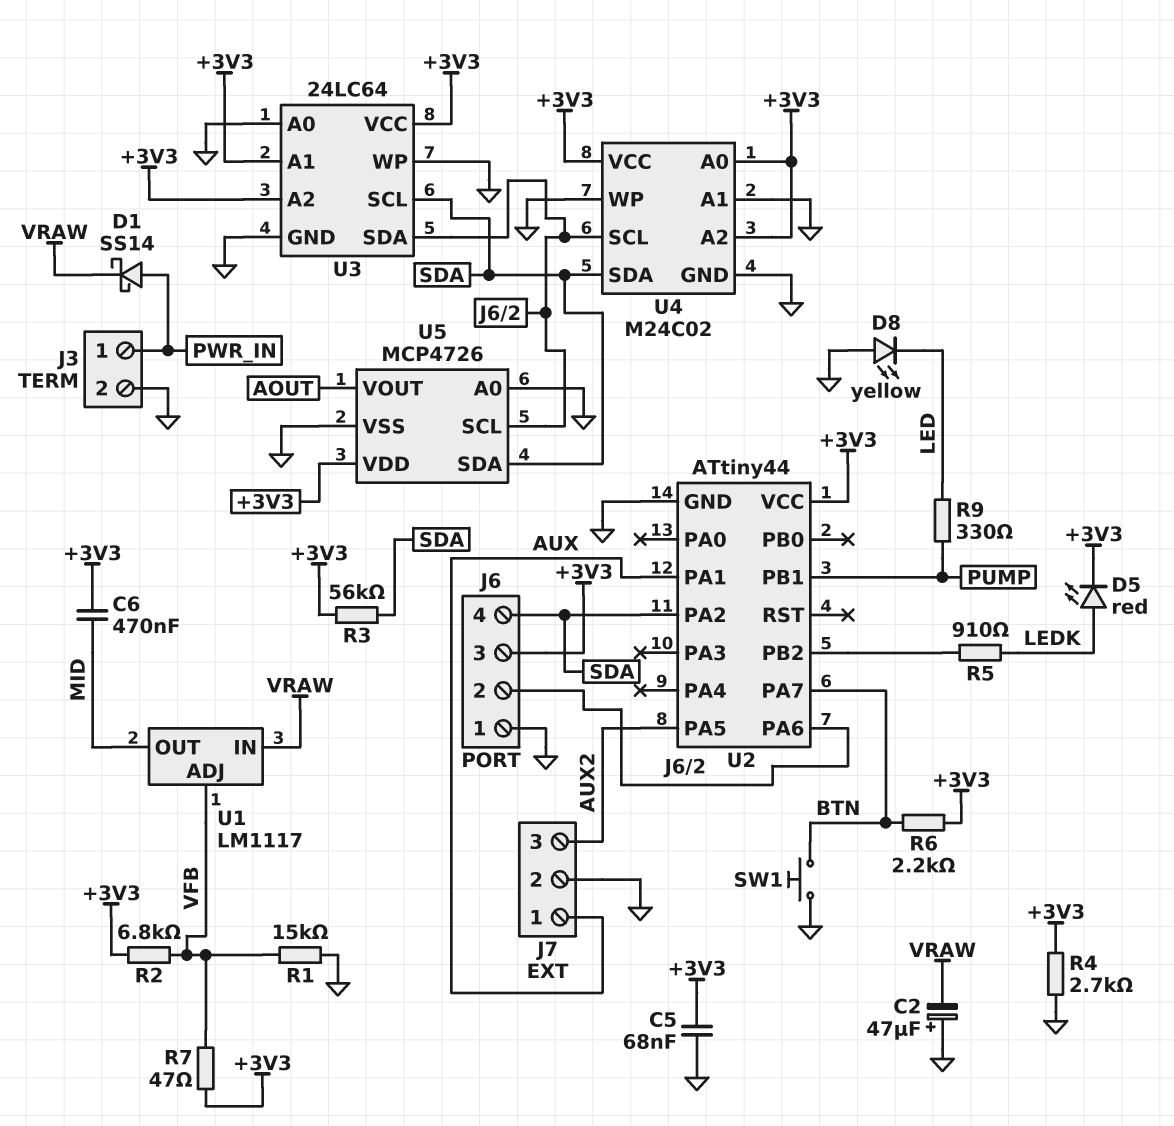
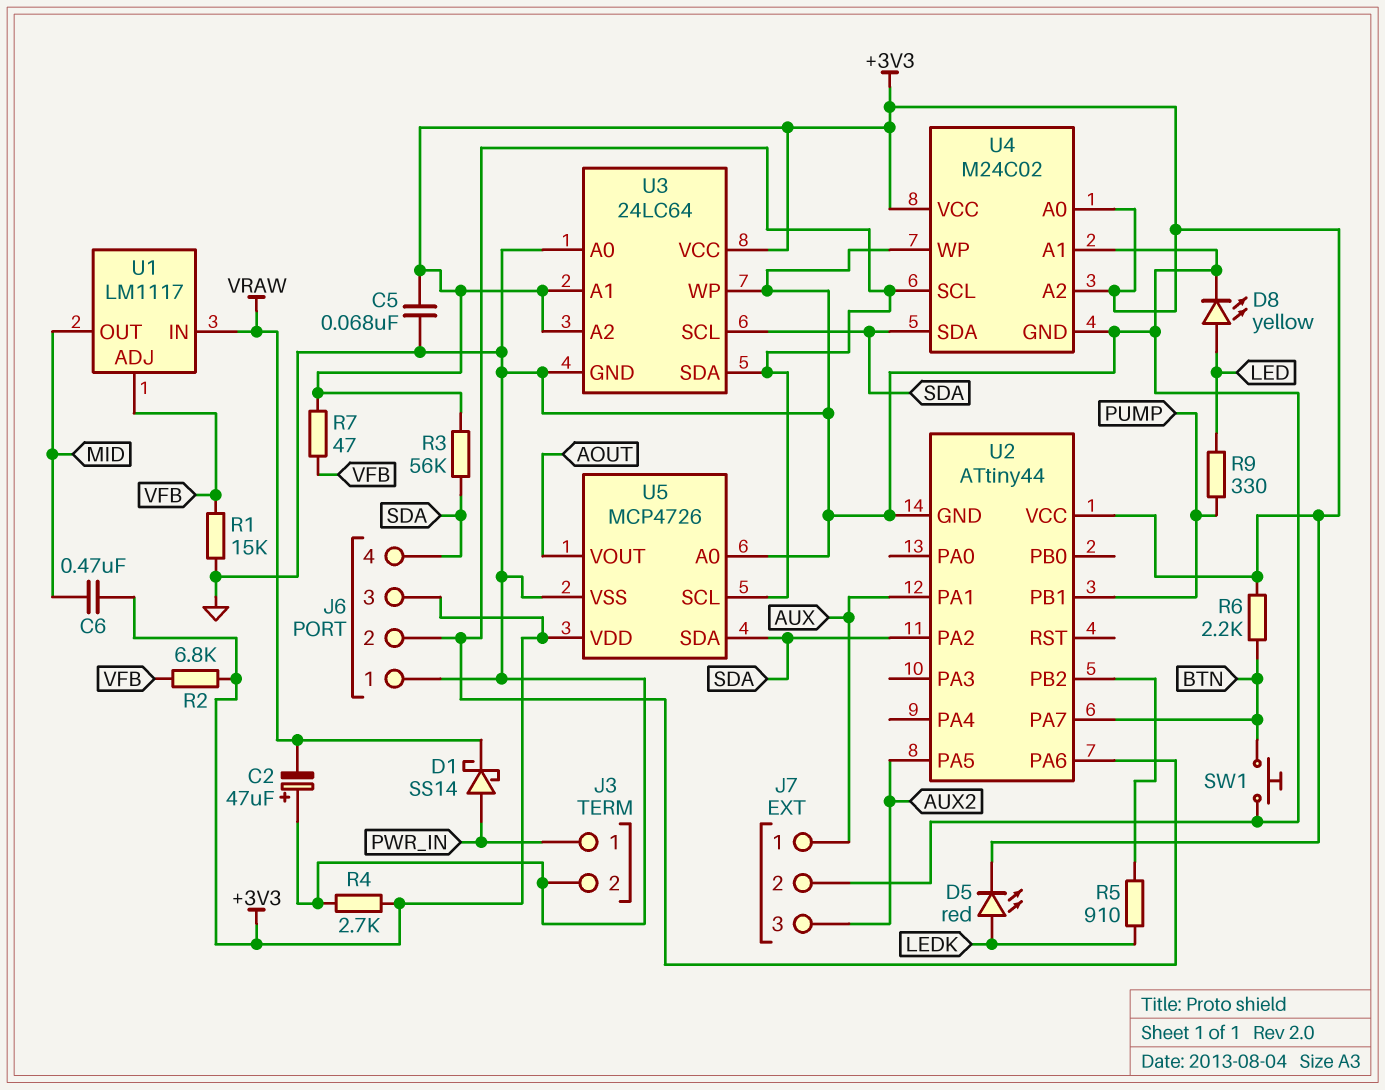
D8: LED yellow (A GND, K LED) -> LED yellow (A LED, K GND)

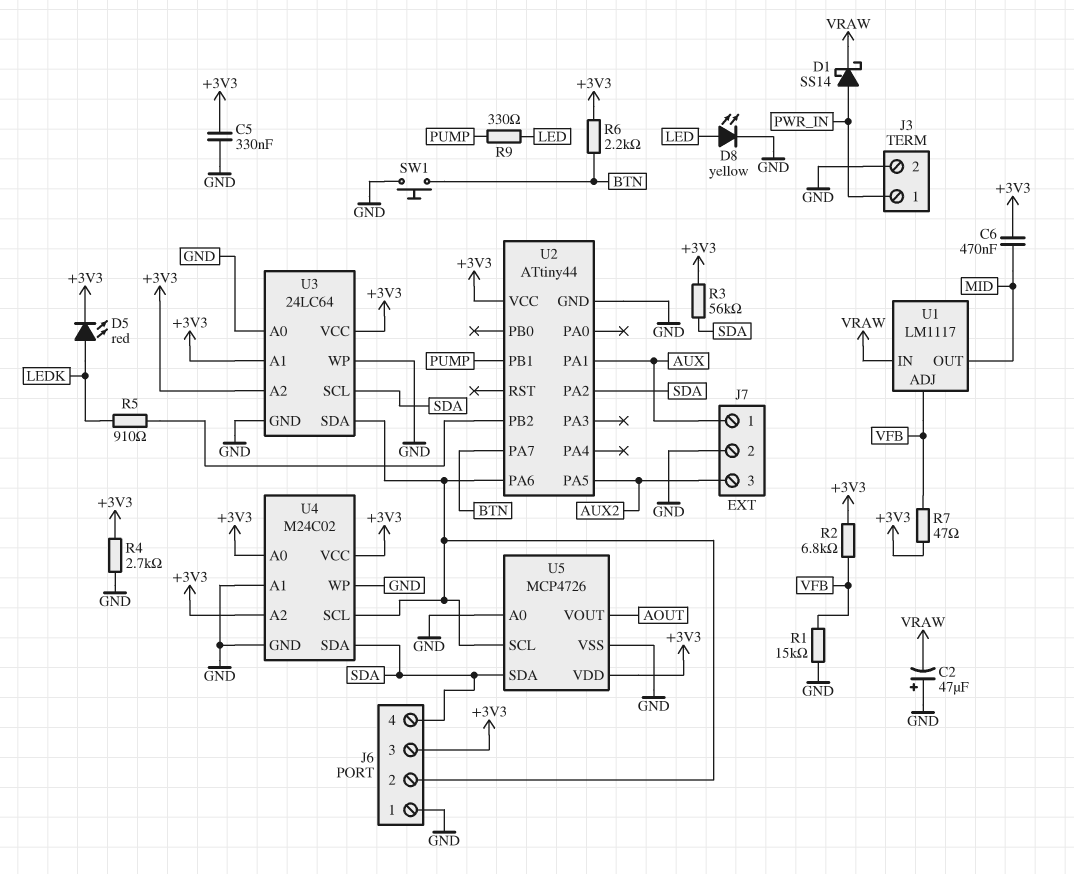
C5: 68nF (+3V3, GND) -> 330nF (+3V3, GND)

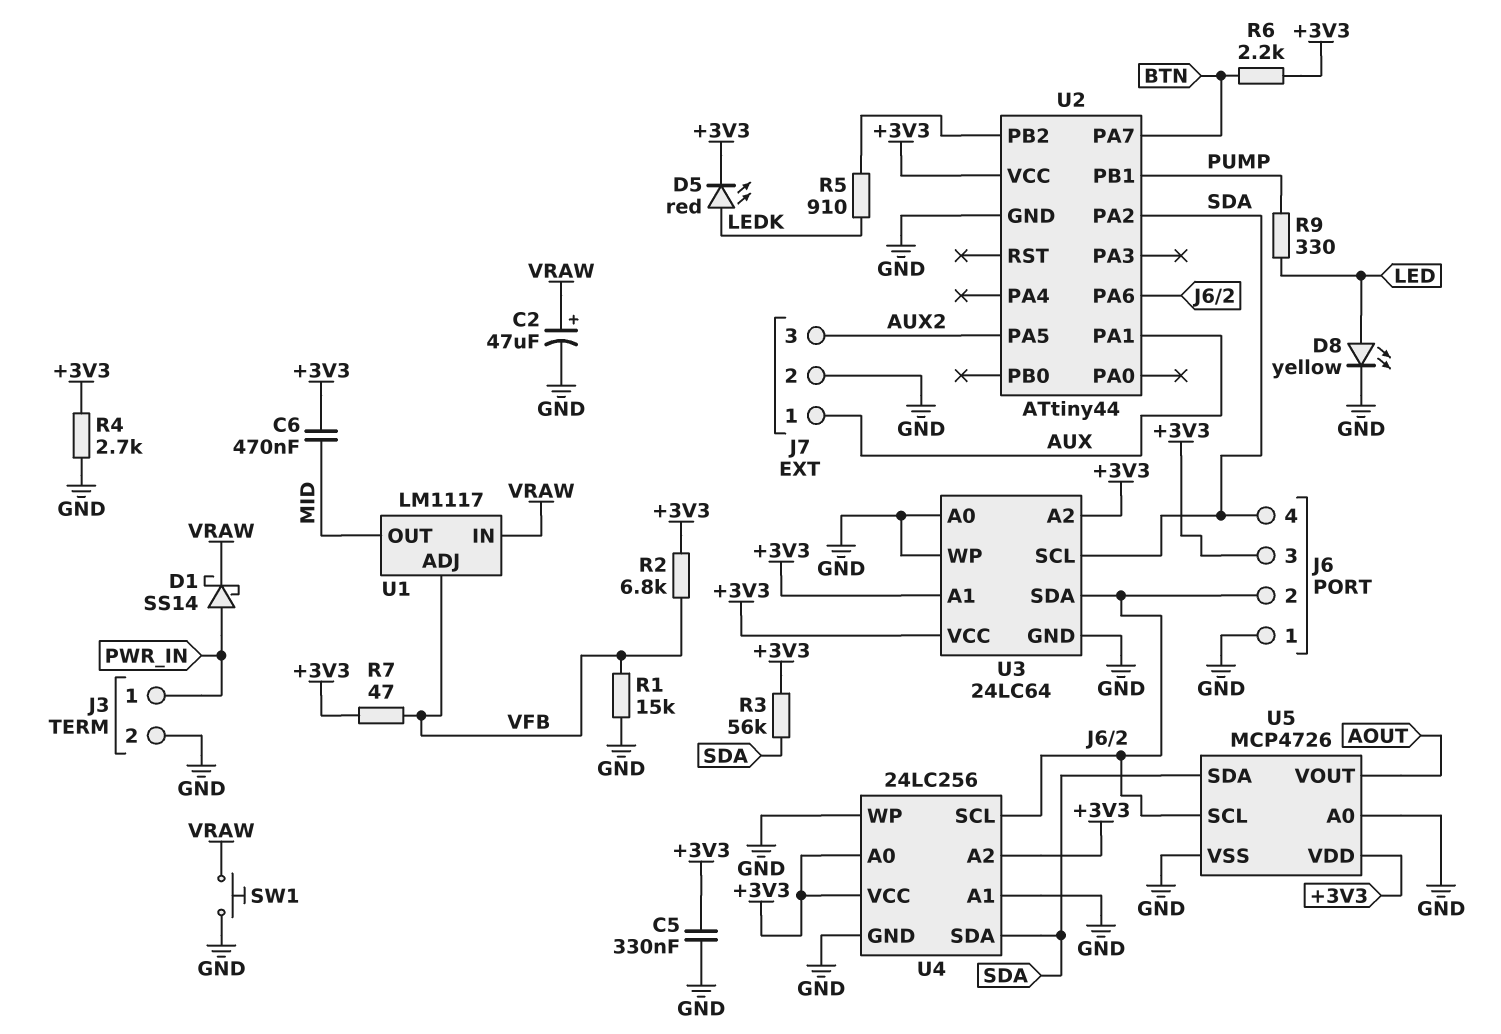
C2: 47uF (plus GND, minus VRAW) -> 47uF (plus VRAW, minus GND)
SW1: button (BTN, GND) -> button (GND, VRAW)
U4: M24C02 -> 24LC256

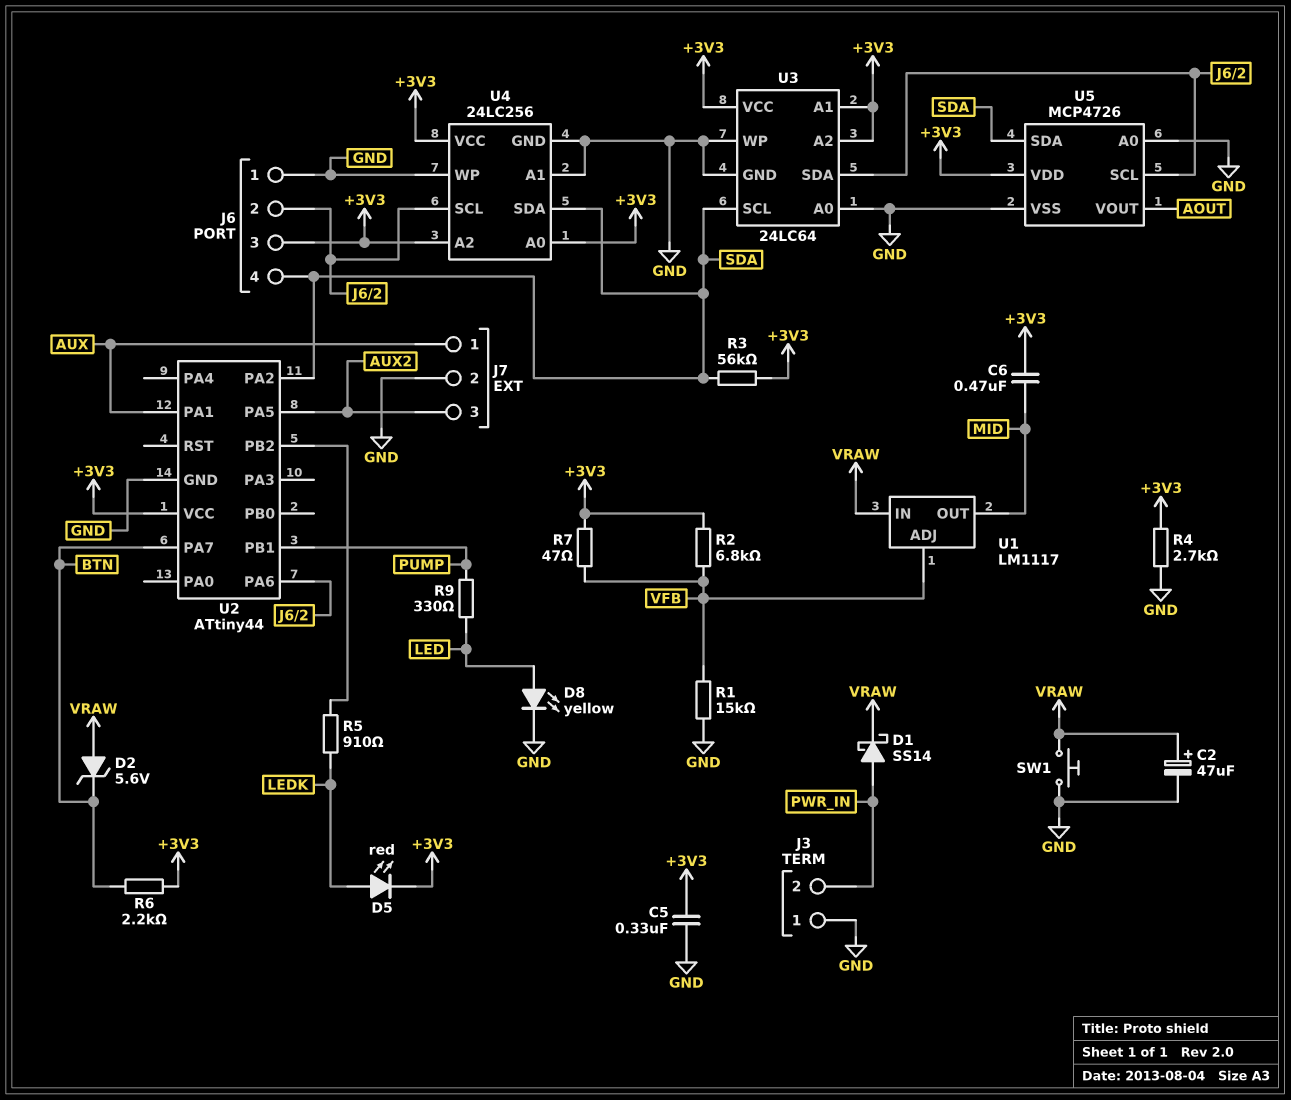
D2: none -> zener 5.6V (A VRAW, K BTN)
J3 pin 1: PWR_IN -> GND
J3 pin 2: GND -> PWR_IN

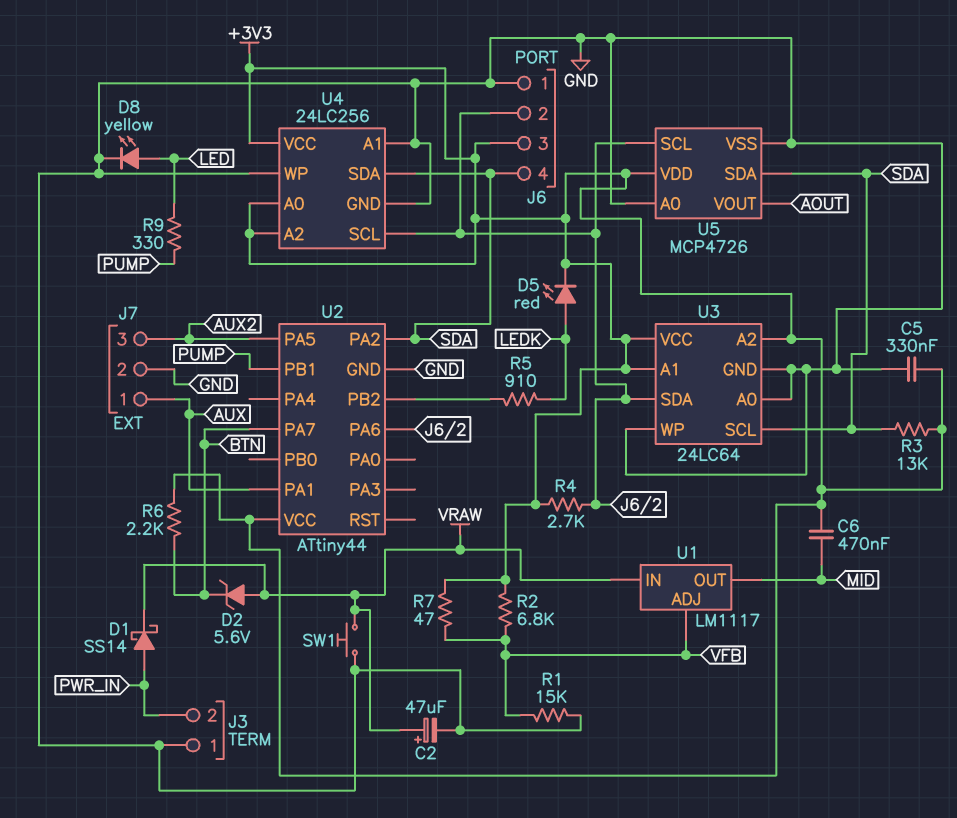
R3: 56k (+3V3, SDA) -> 13k (+3V3, SDA)
R4: 2.7k (+3V3, GND) -> 2.7k (+3V3, J6/2)

